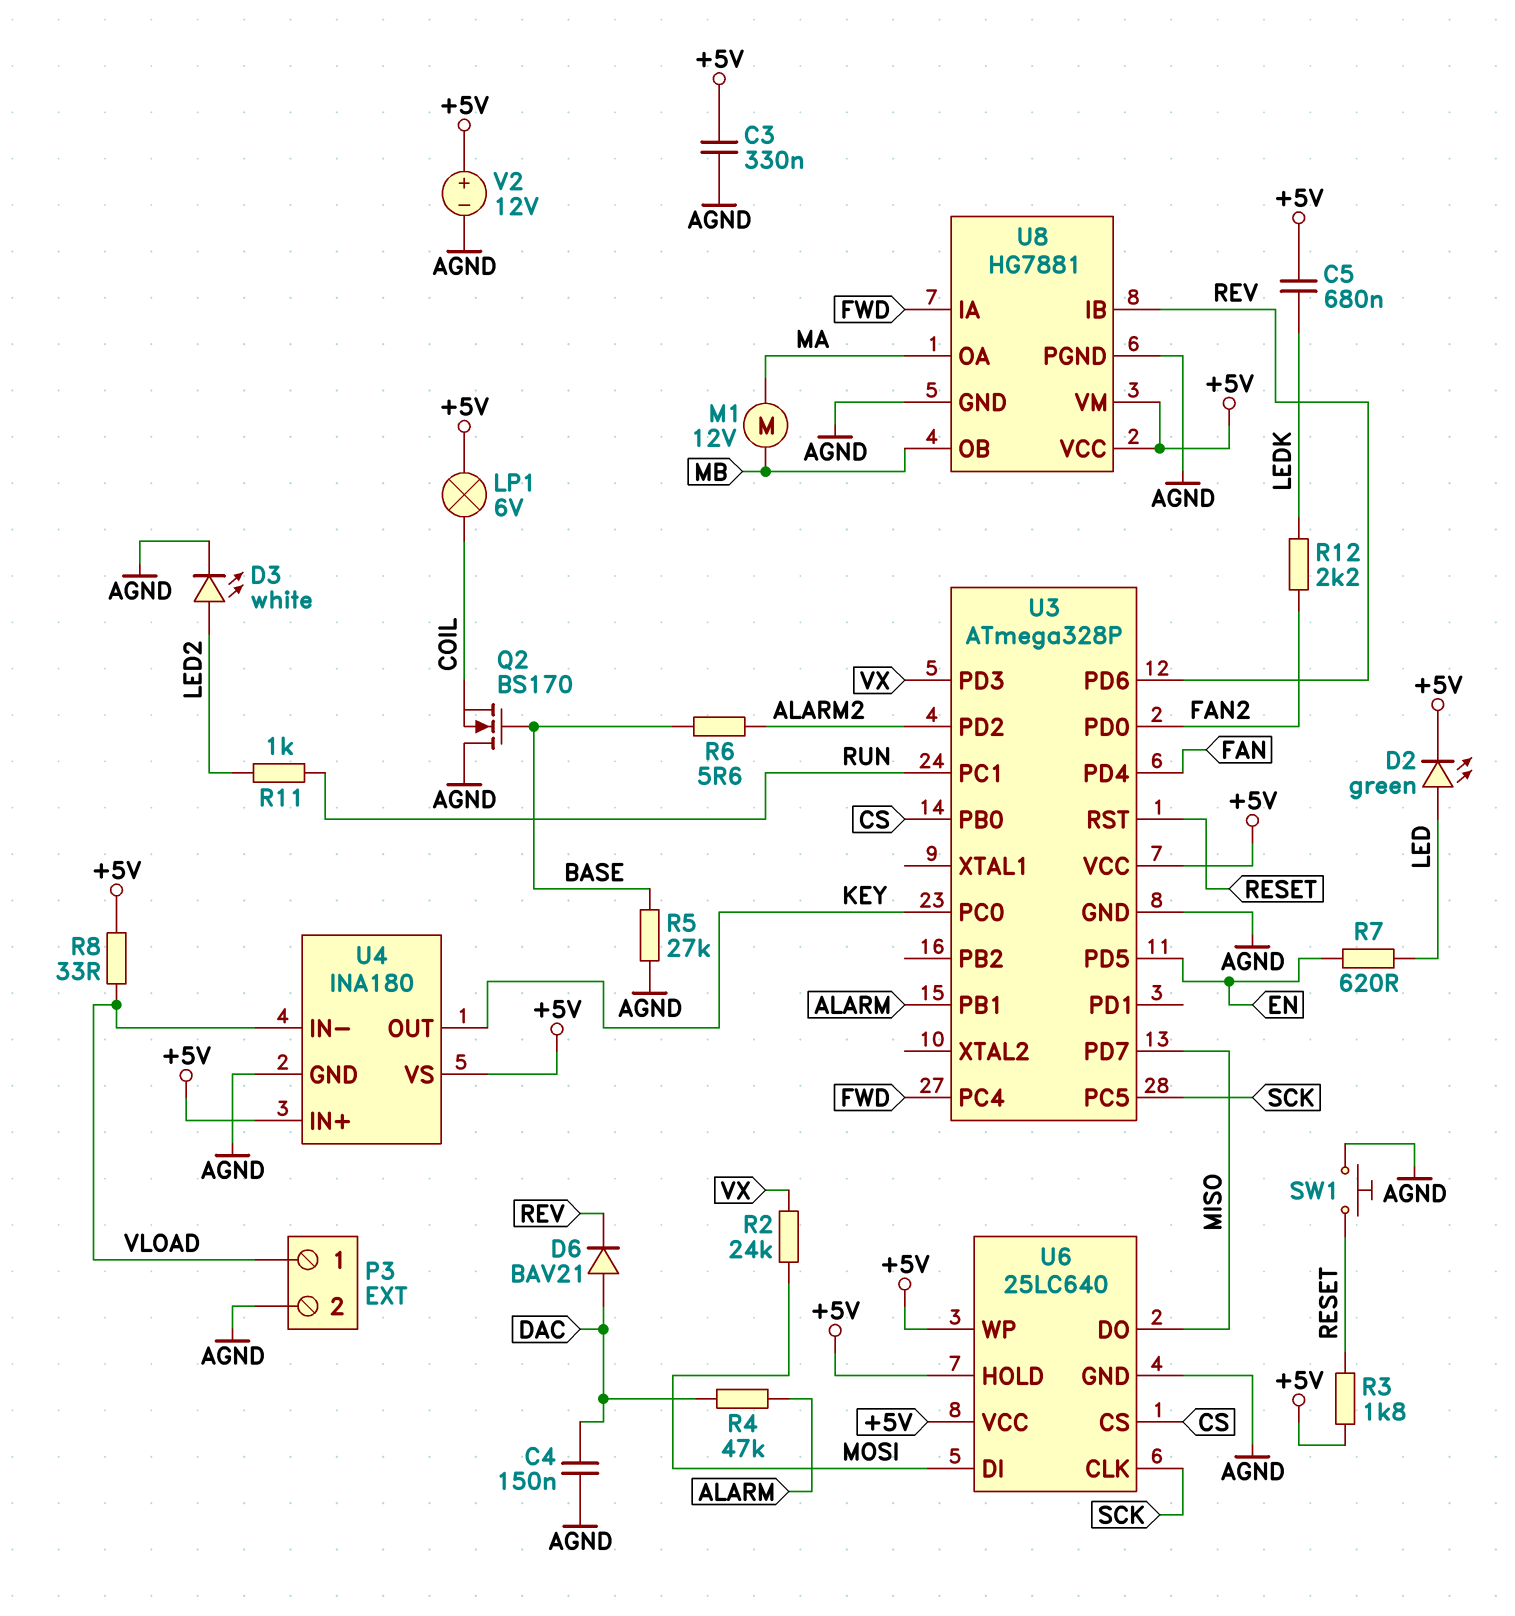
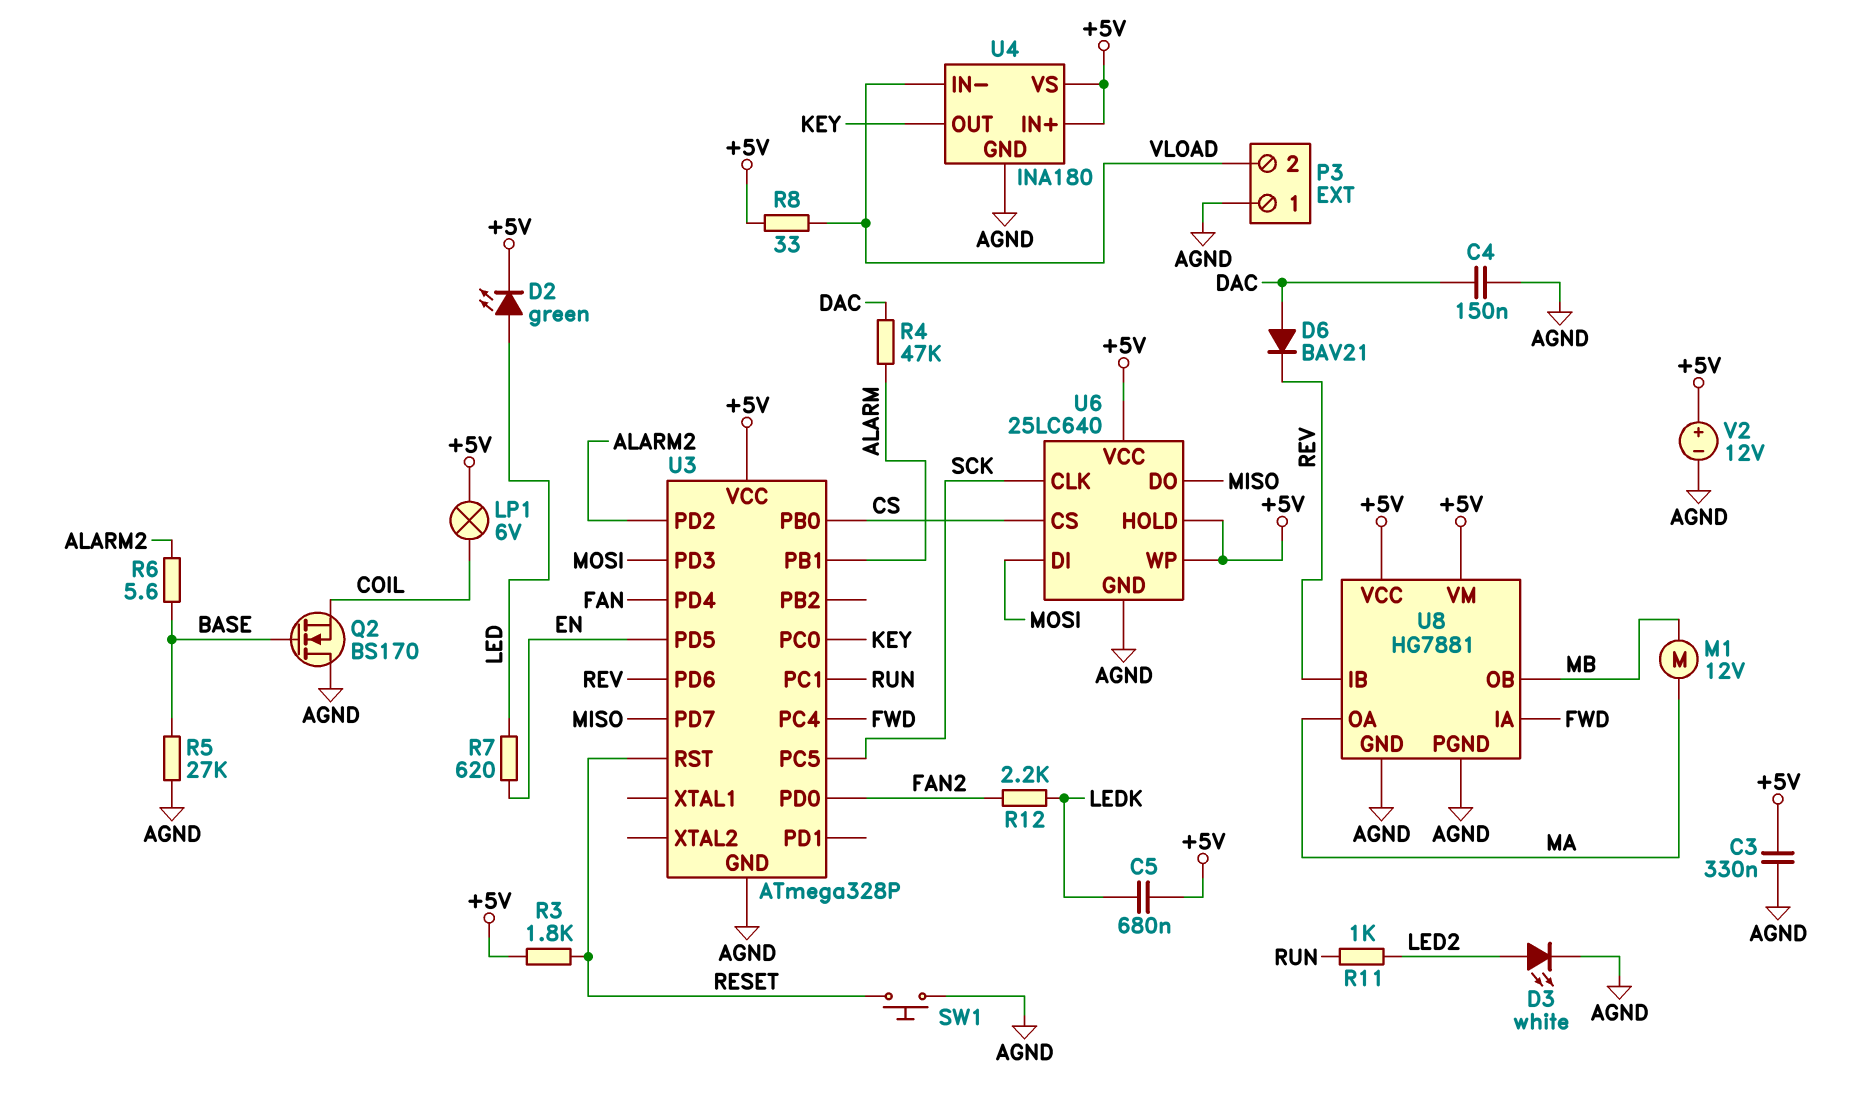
P3 pin 1: VLOAD -> AGND
P3 pin 2: AGND -> VLOAD
R2: 24k (MOSI, VX) -> none
U3 pin PD3: VX -> MOSI

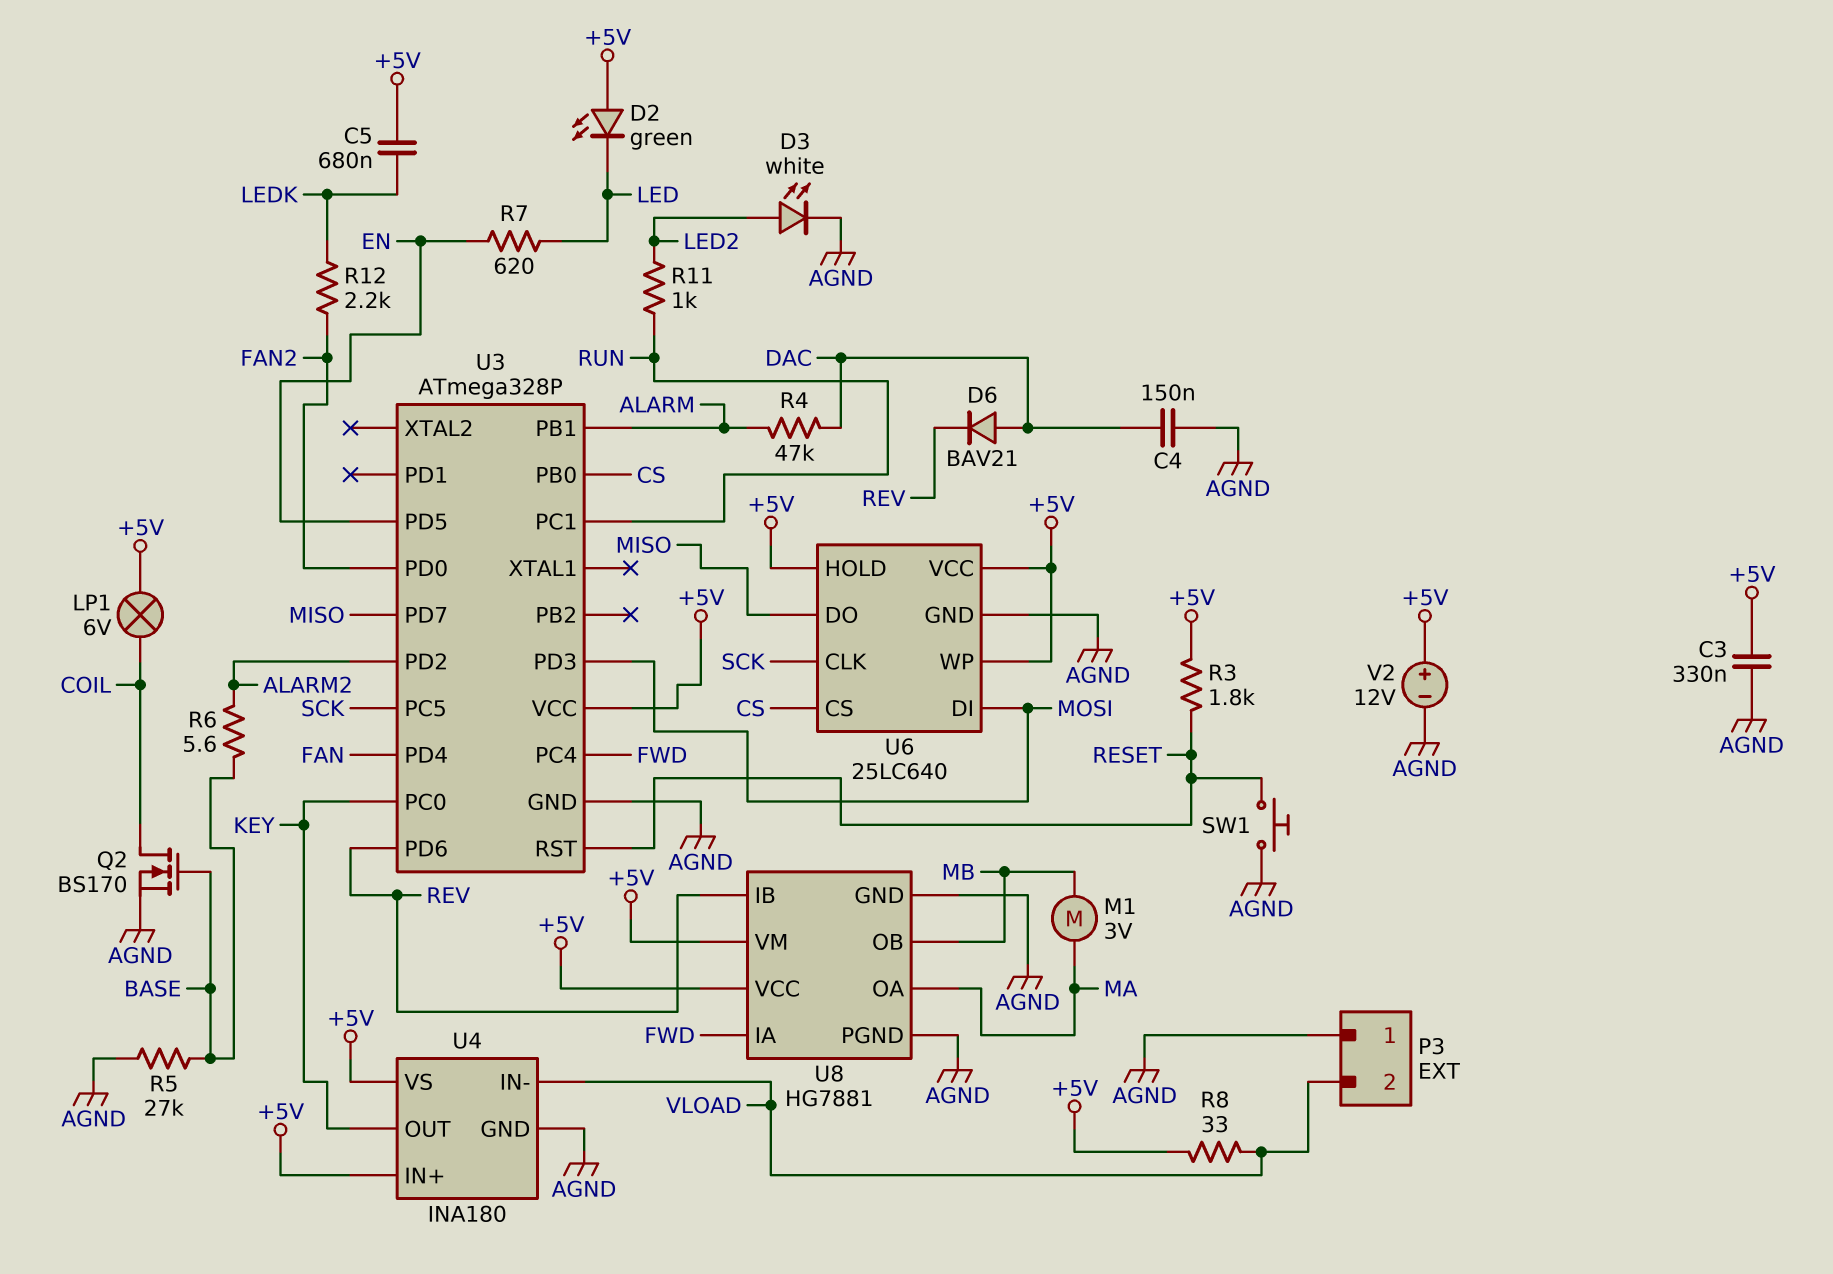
D2: LED green (A LED, K +5V) -> LED green (A +5V, K LED)
M1: motor 12V (MA, MB) -> motor 3V (MA, MB)
Q2: NMOS BS170 (G BASE, D AGND, S COIL) -> NMOS BS170 (G BASE, D COIL, S AGND)

